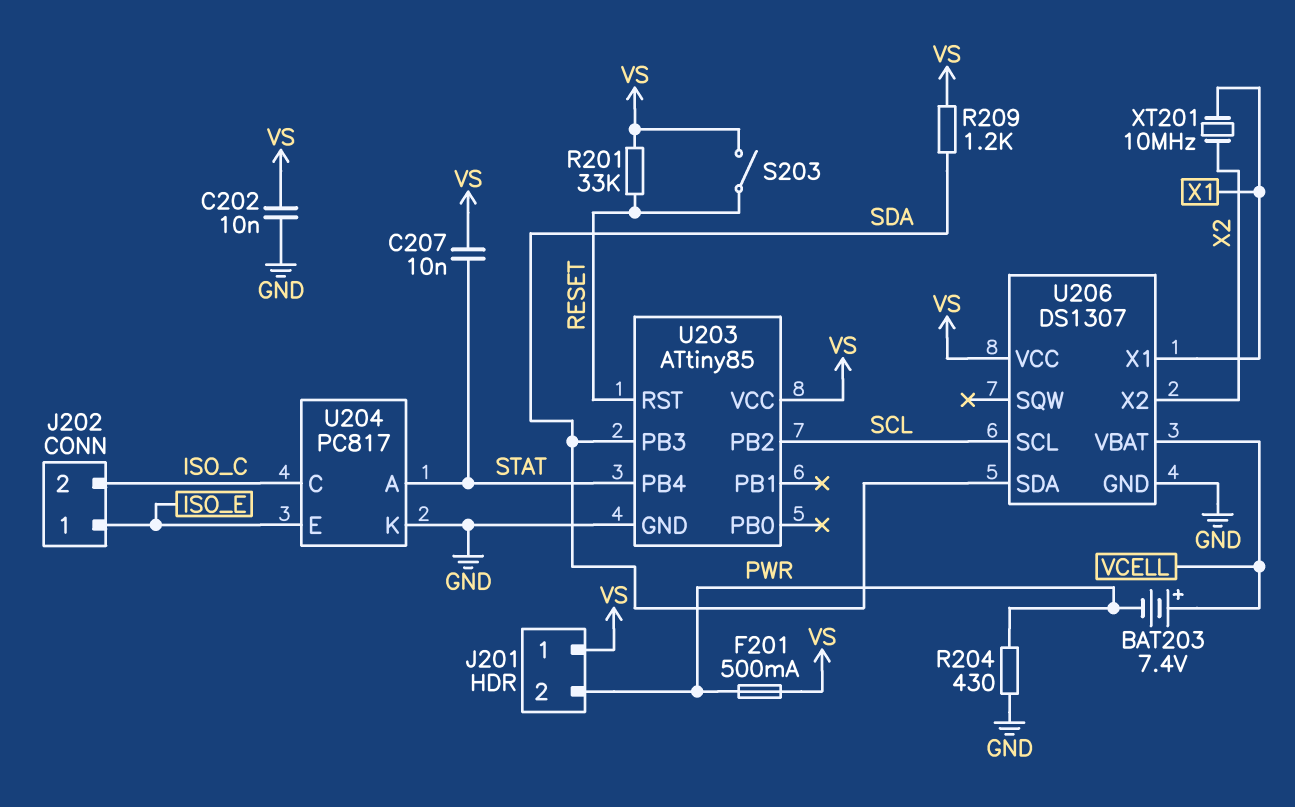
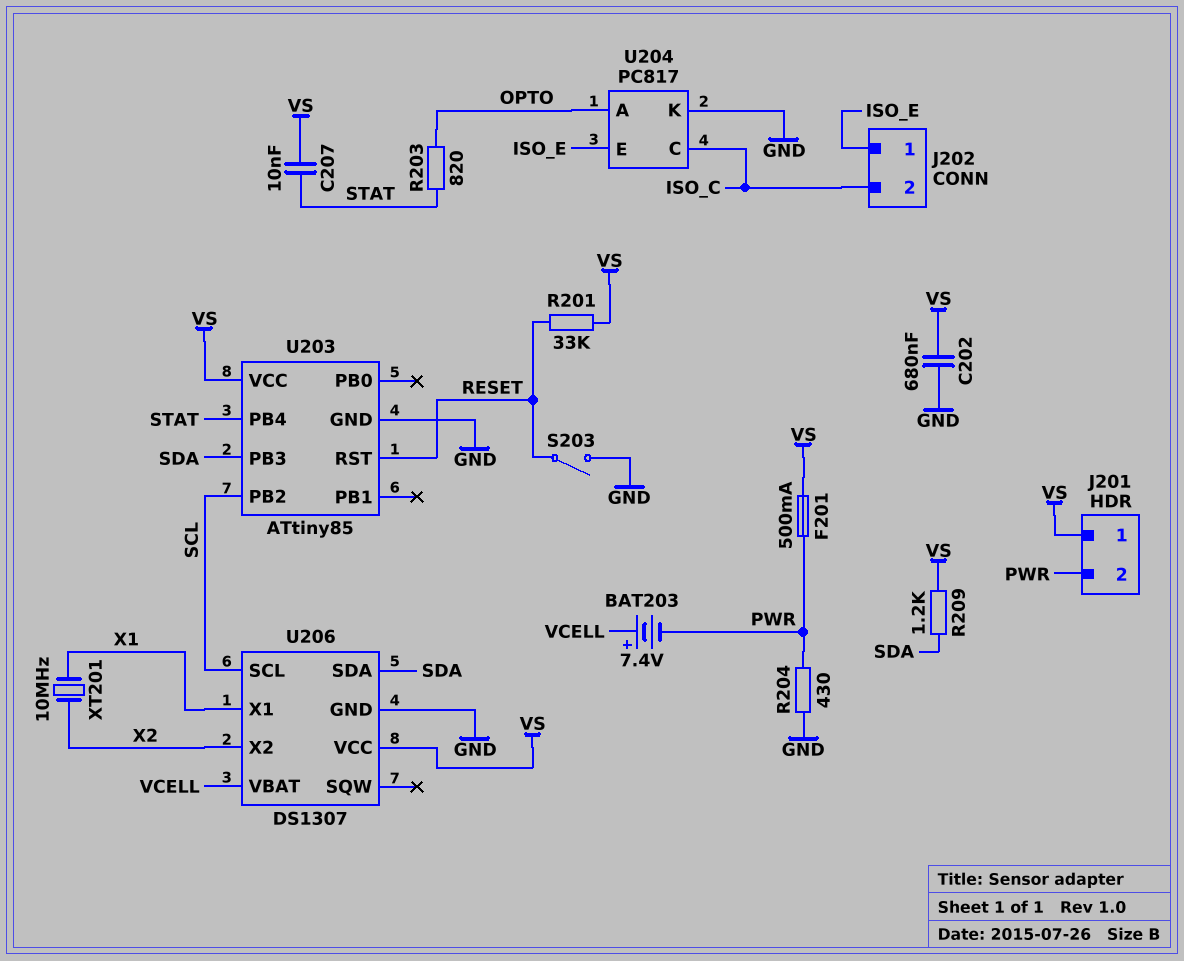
C202: 10nF (GND, VS) -> 680nF (GND, VS)
R203: none -> 820 (OPTO, STAT)
S203: switch (RESET, VS) -> switch (GND, RESET)
U204 pin A: STAT -> OPTO

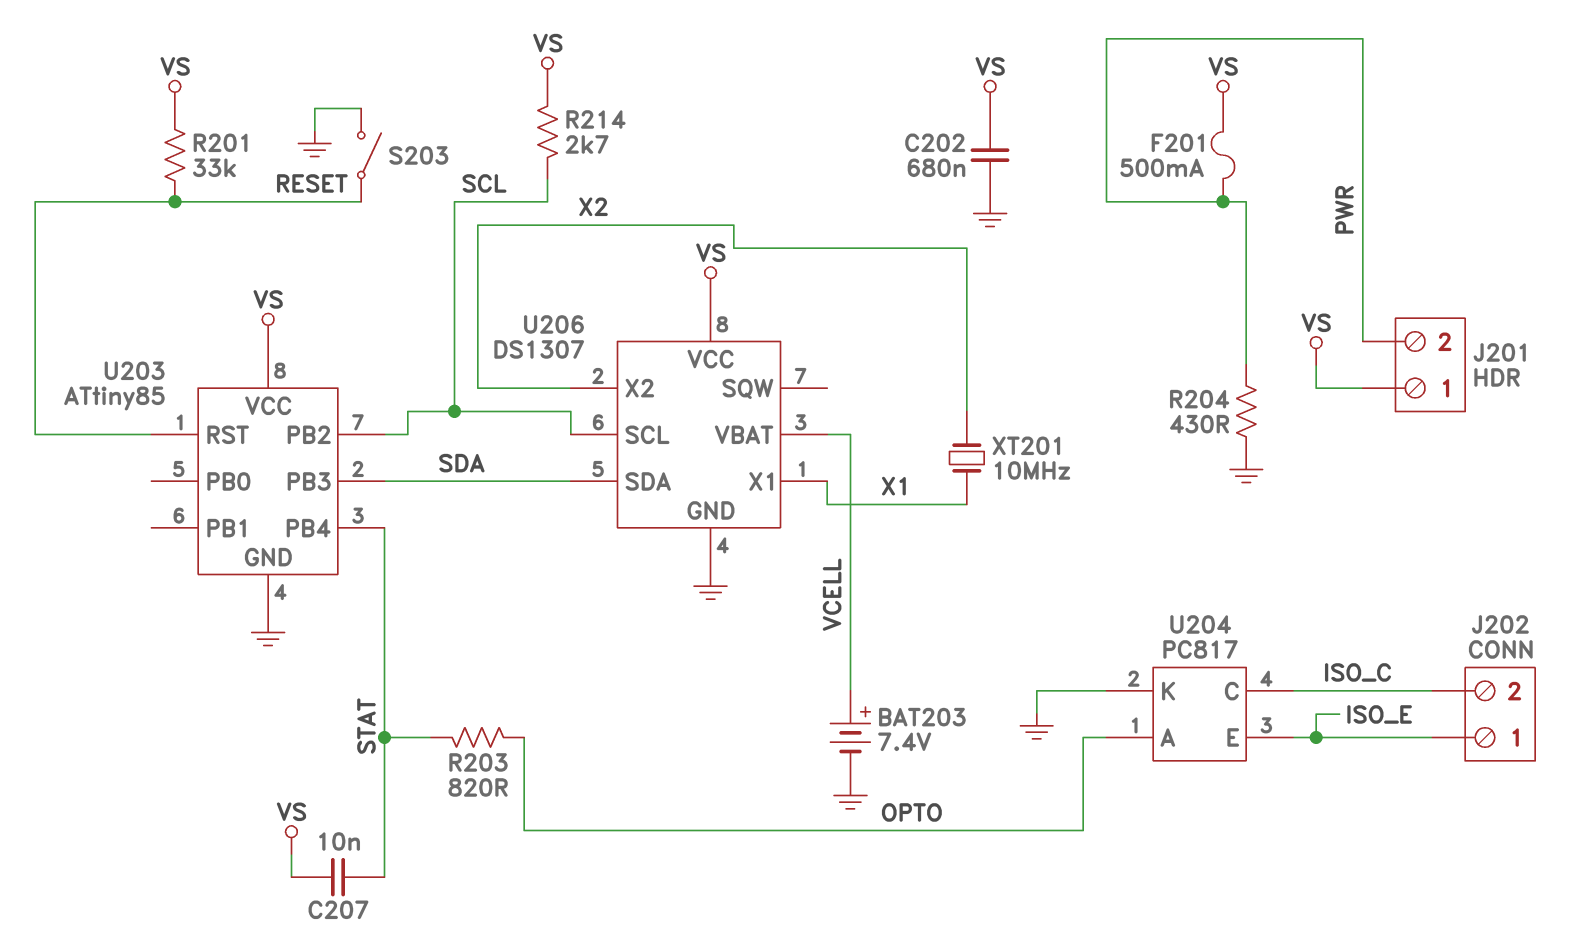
BAT203: 7.4V (plus VCELL, minus PWR) -> 7.4V (plus VCELL, minus GND)
R209: 1.2k (SDA, VS) -> none
R214: none -> 2.7k (SCL, VS)

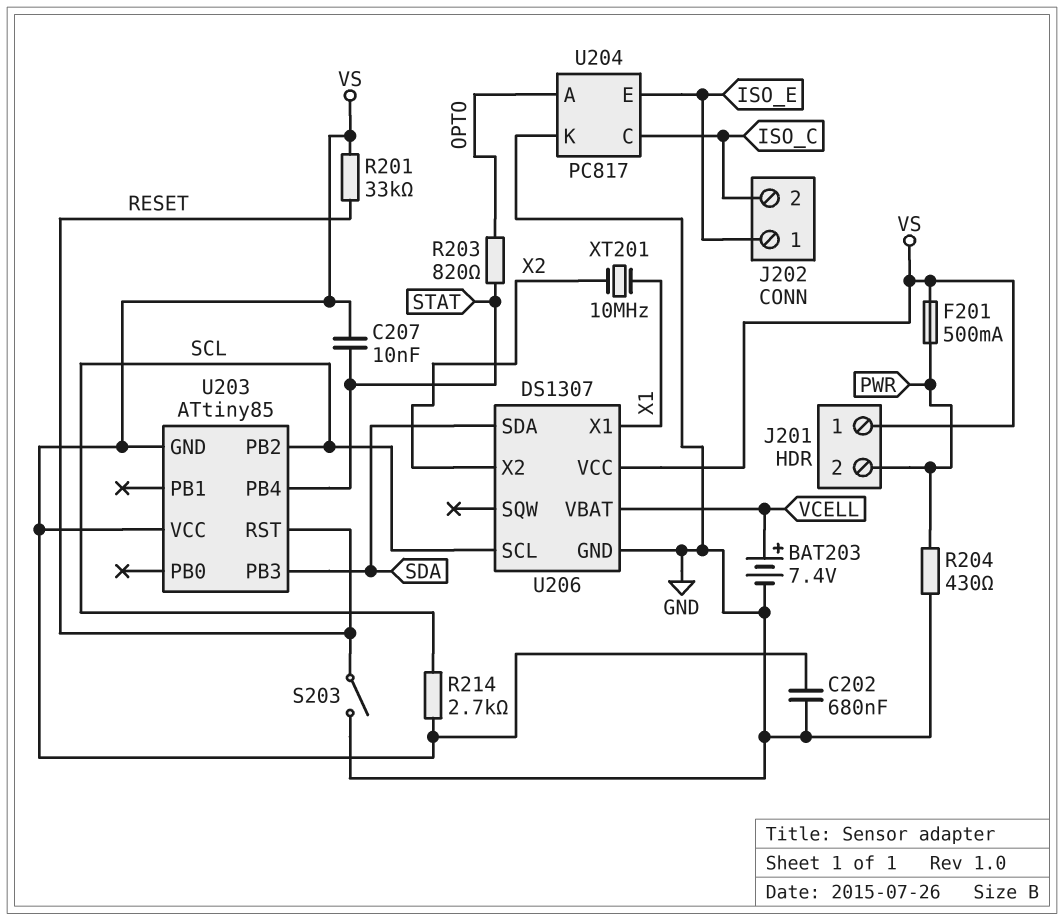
U203 pin GND: GND -> VS

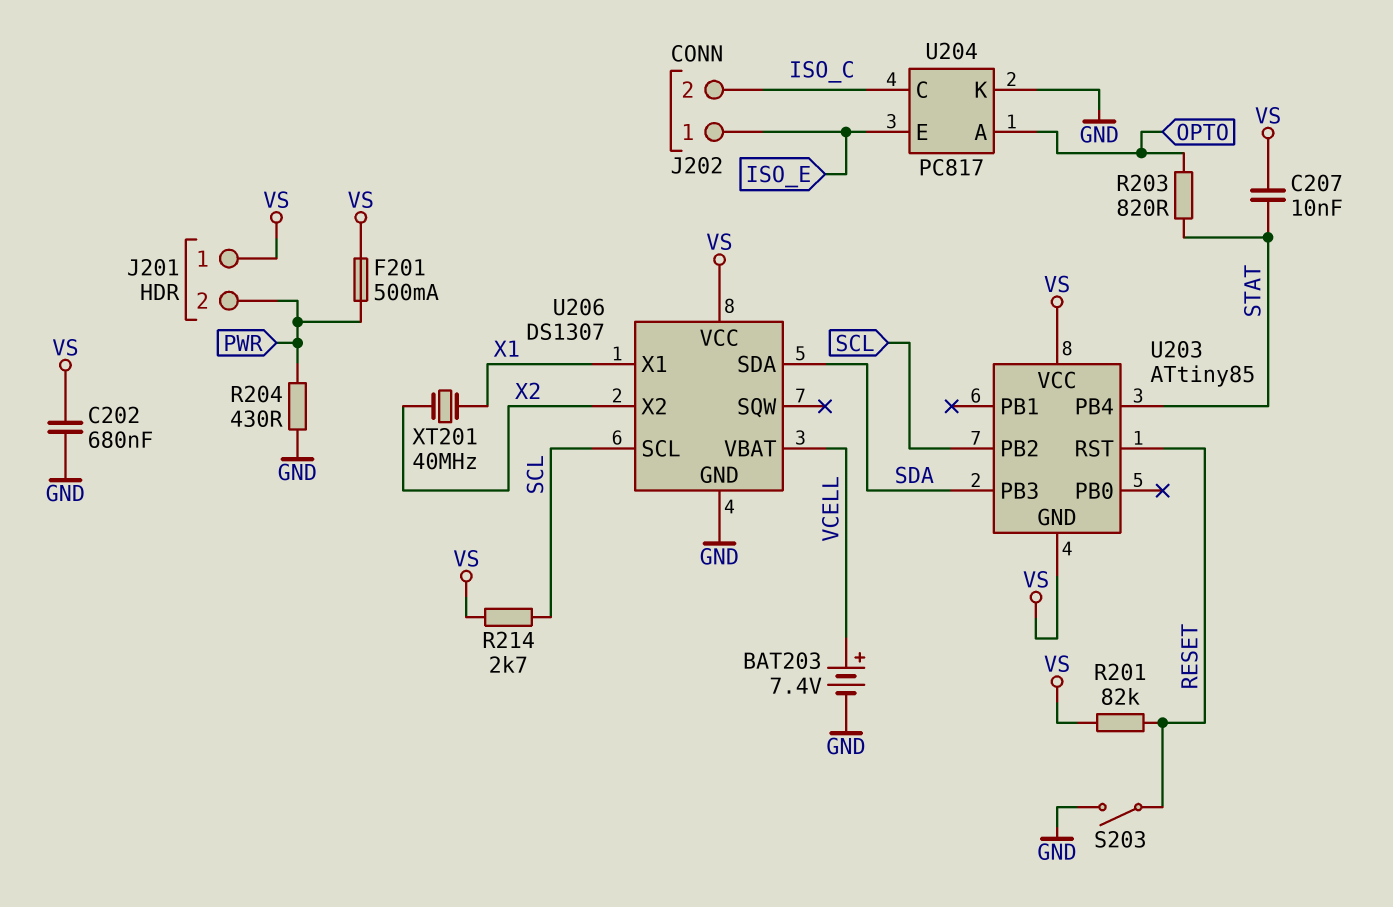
R201: 33k (RESET, VS) -> 82k (RESET, VS)
XT201: 10MHz (X1, X2) -> 40MHz (X1, X2)

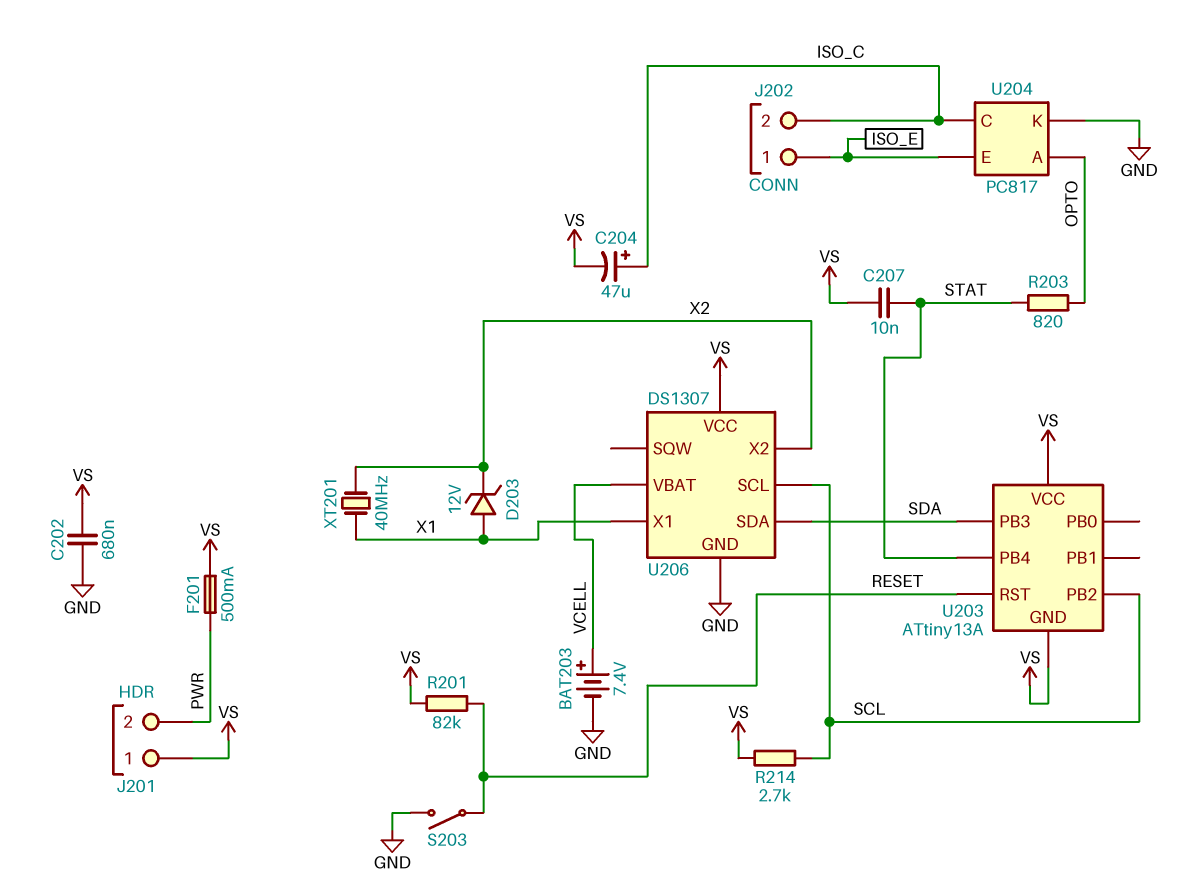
C204: none -> 47uF (plus ISO_C, minus VS)
D203: none -> zener 12V (A X1, K X2)
R204: 430 (GND, PWR) -> none
U203: ATtiny85 -> ATtiny13A

